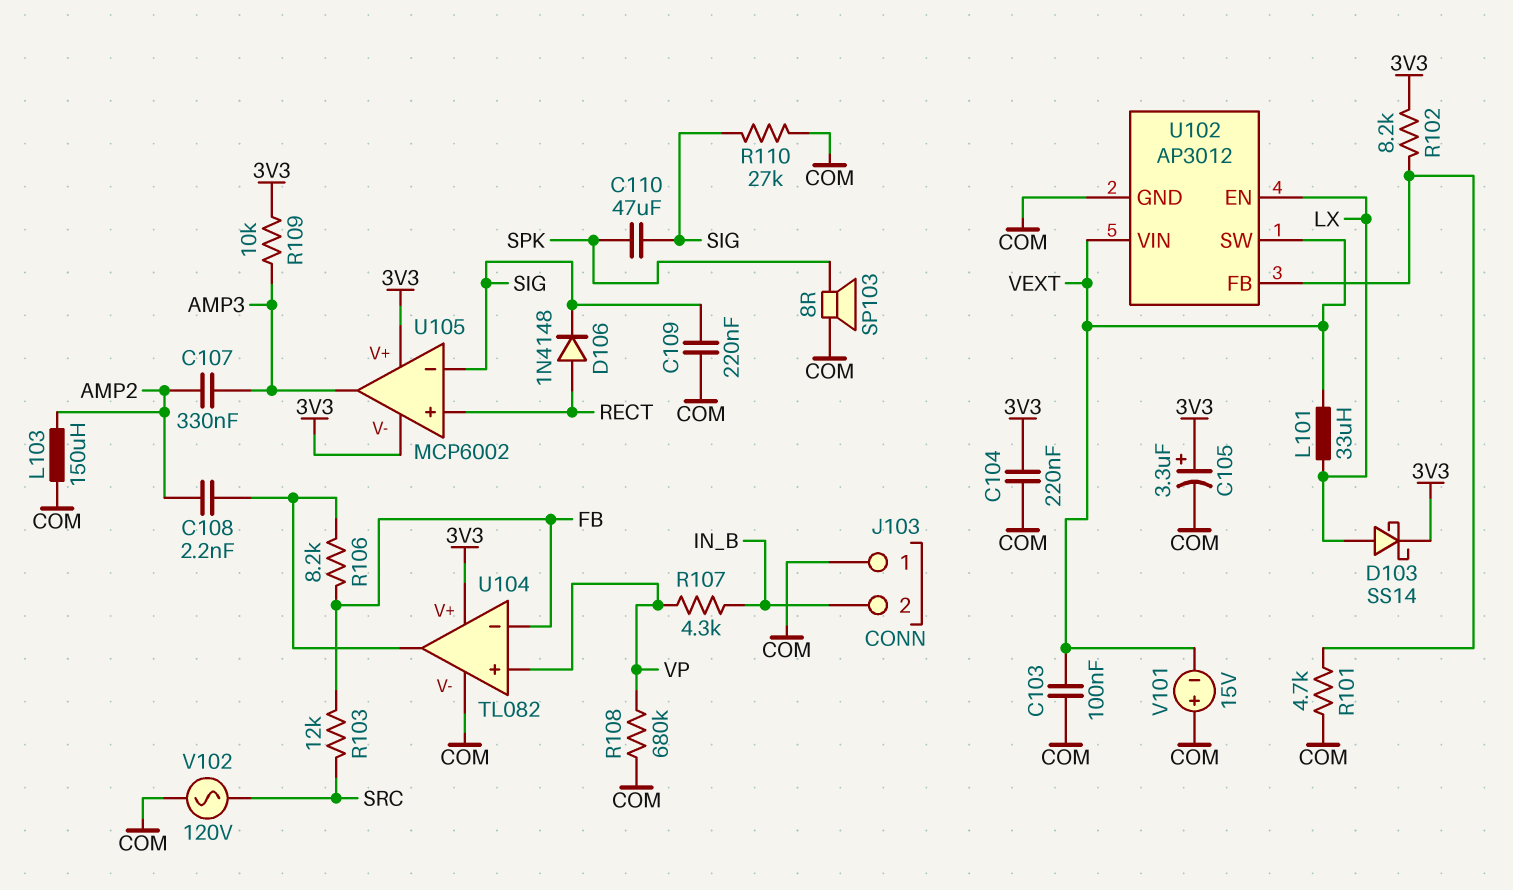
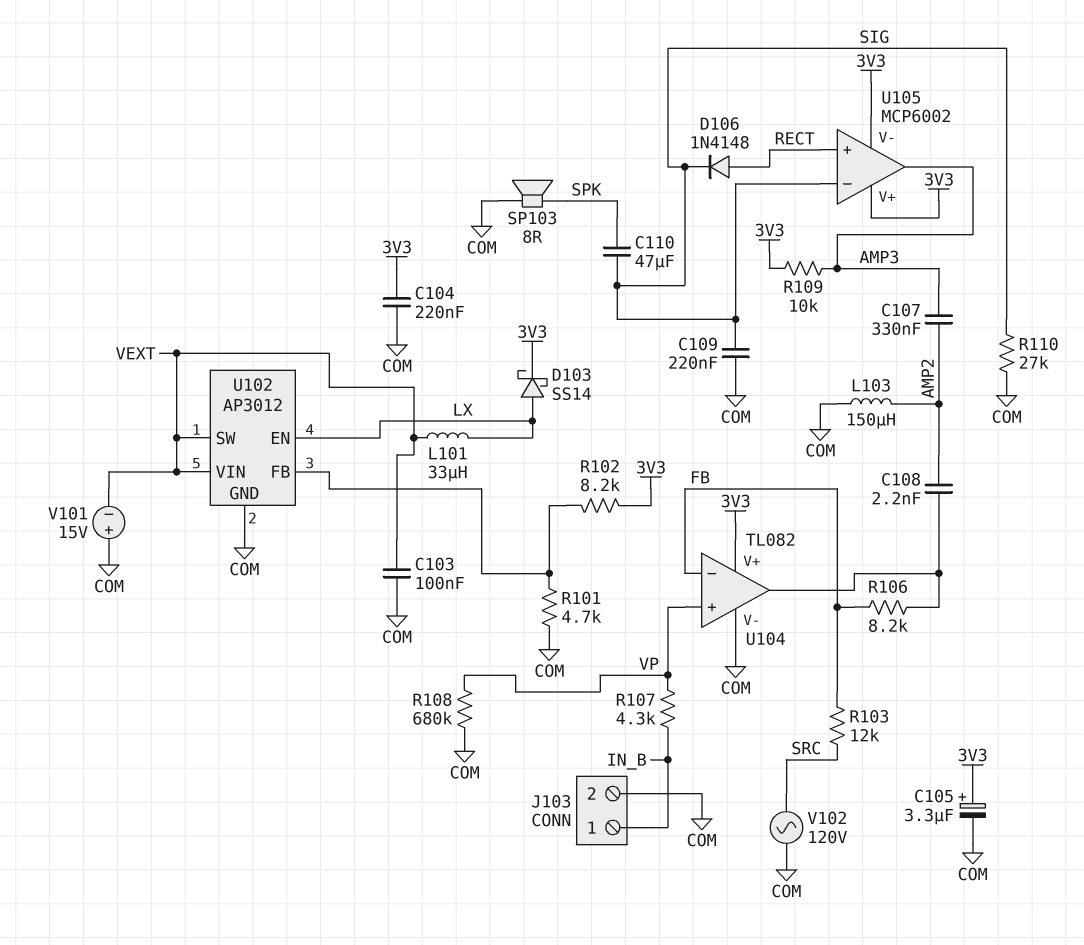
J103 pin 1: COM -> IN_B
J103 pin 2: IN_B -> COM

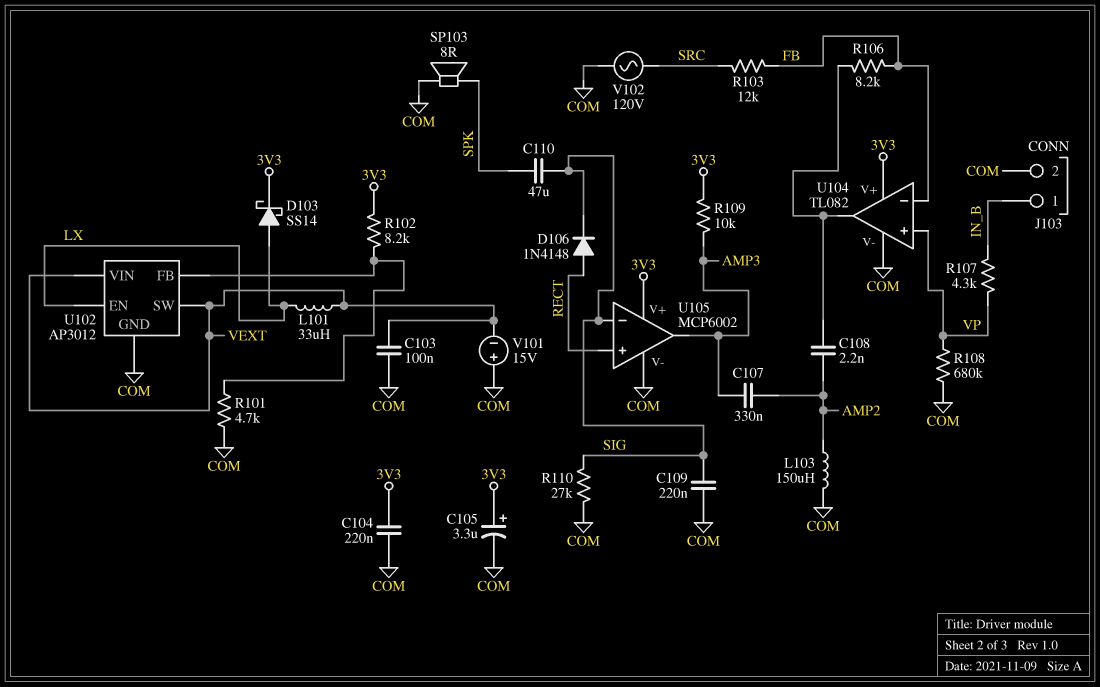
U105 pin V-: 3V3 -> COM

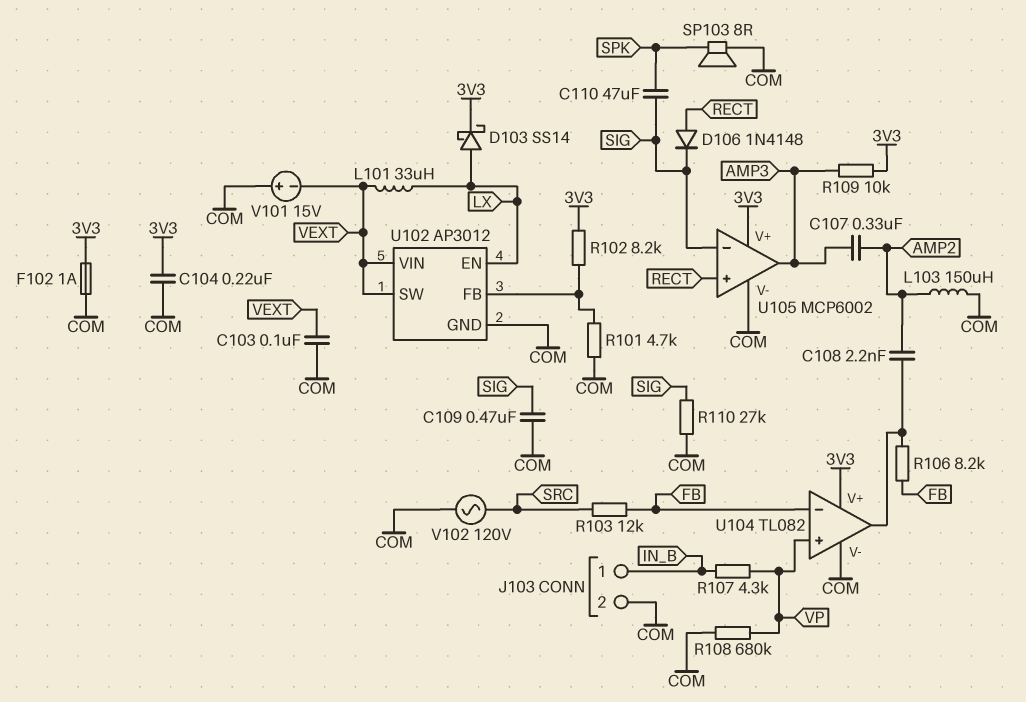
C105: 3.3uF (plus 3V3, minus COM) -> none
C109: 220nF (COM, SIG) -> 470nF (COM, SIG)
F102: none -> 1A (3V3, COM)

